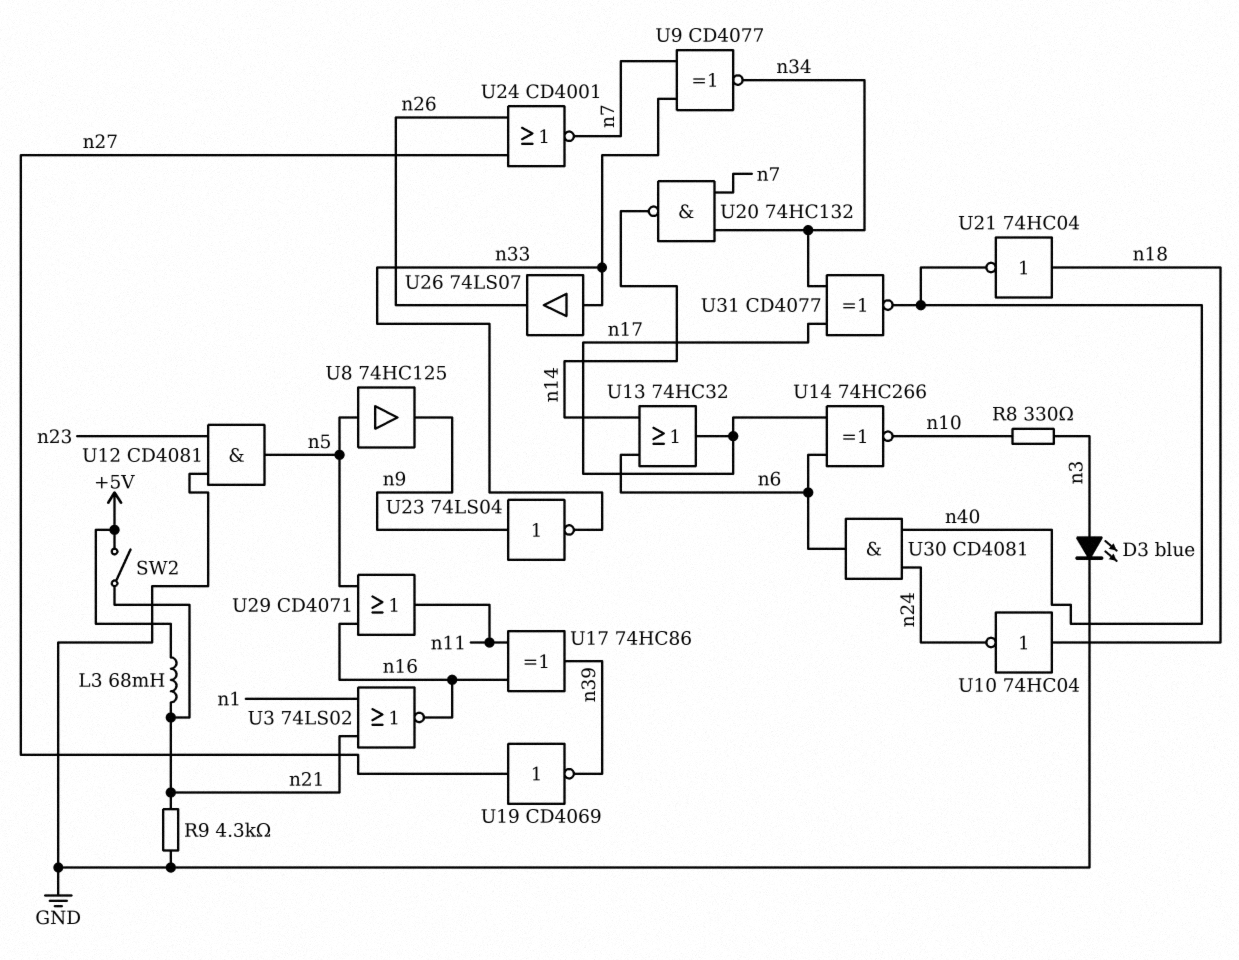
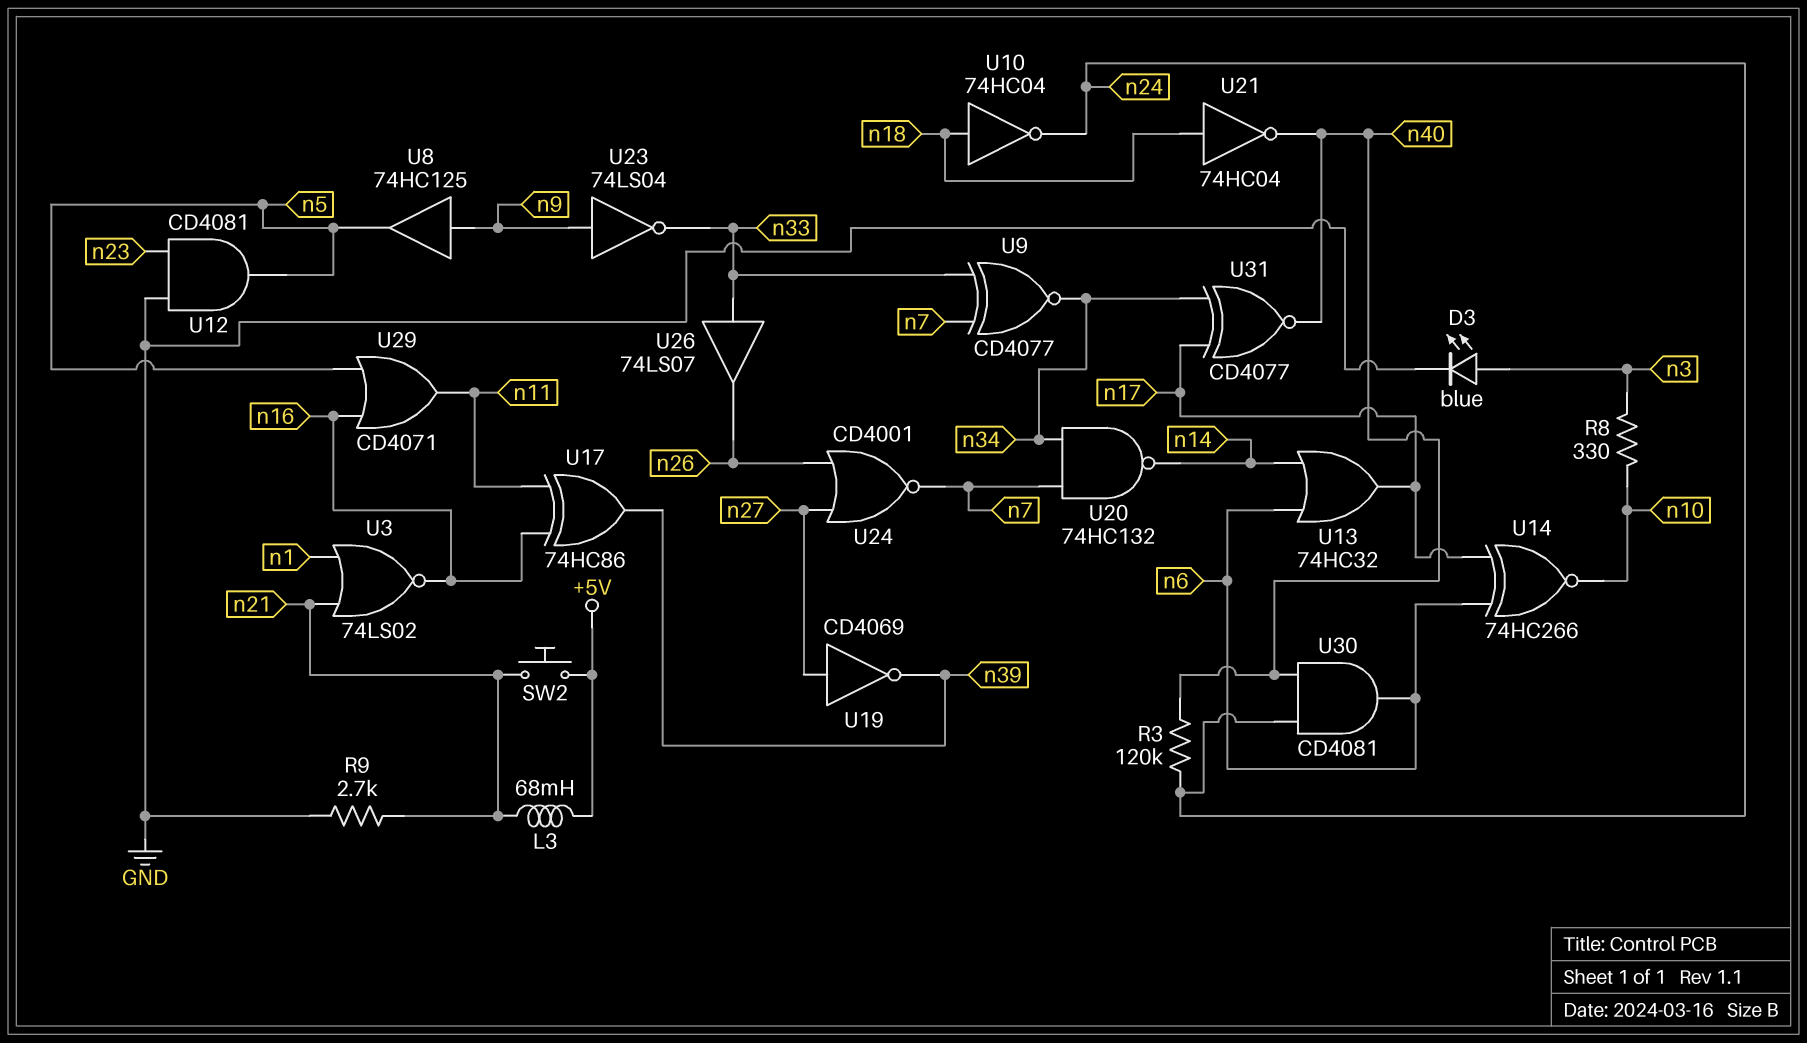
R3: none -> 120k (n24, n40)
R9: 4.3k (GND, n21) -> 2.7k (GND, n21)
SW2: switch (+5V, n21) -> button (+5V, n21)
U8: buffer 74HC125 (in n5, out n9) -> buffer 74HC125 (in n9, out n5)

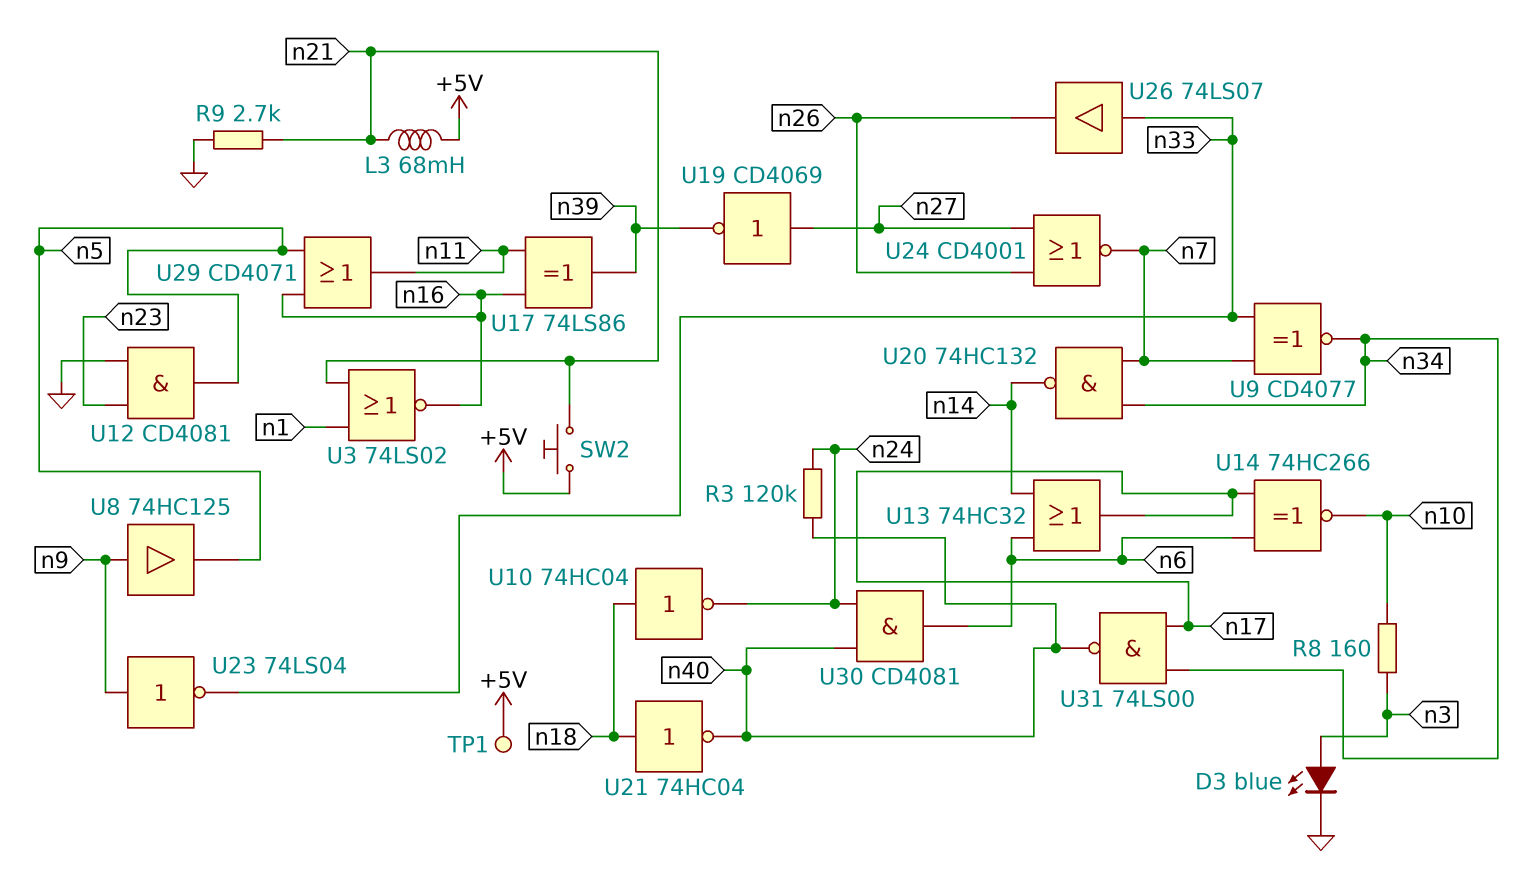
R8: 330 (n3, n10) -> 160 (n3, n10)
TP1: none -> test point (+5V)
U17: XOR 74HC86 (in n11, in n16, out n39) -> XOR 74LS86 (in n11, in n16, out n39)
U31: XNOR CD4077 (in n17, in n34, out n40) -> NAND 74LS00 (in n17, in n34, out n40)

